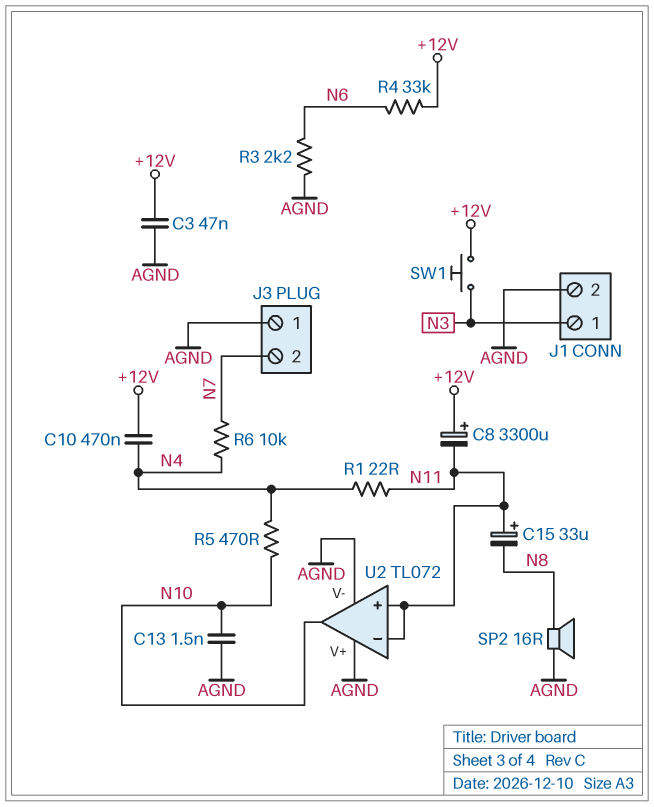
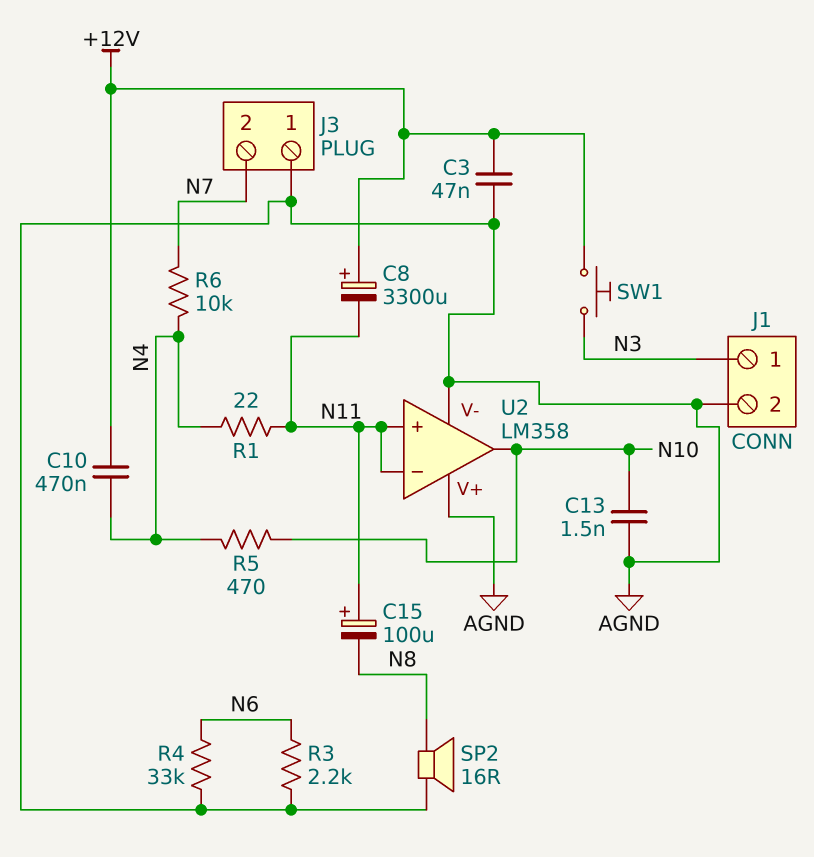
C15: 33uF (plus N11, minus N8) -> 100uF (plus N11, minus N8)
R4: 33k (+12V, N6) -> 33k (AGND, N6)
U2: TL072 -> LM358

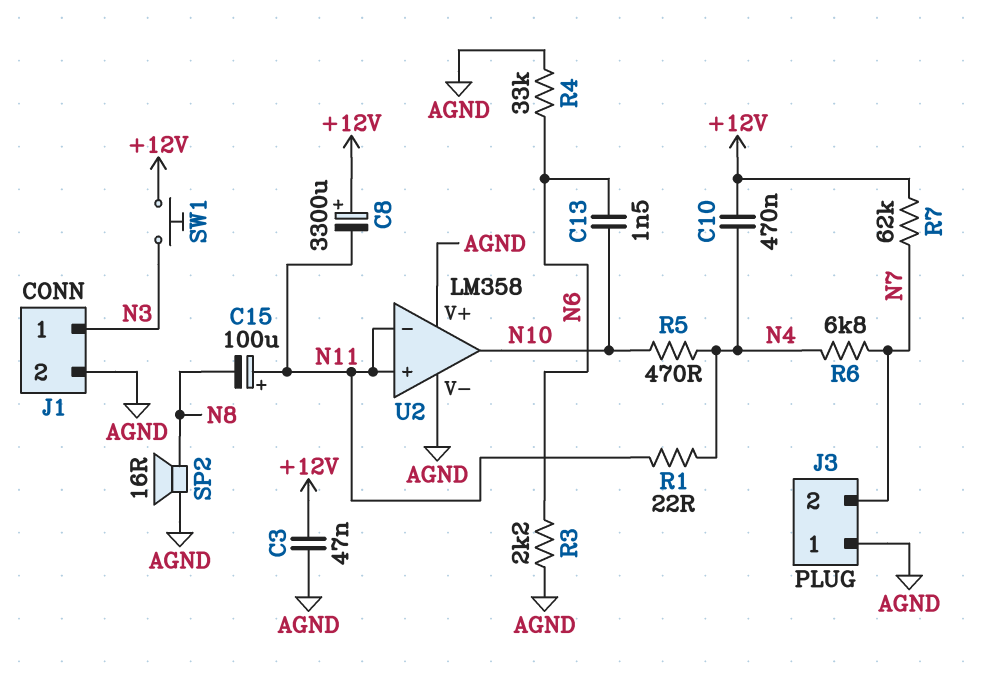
C13: 1.5nF (AGND, N10) -> 1.5nF (N6, N10)
R6: 10k (N4, N7) -> 6.8k (N4, N7)
R7: none -> 62k (+12V, N7)

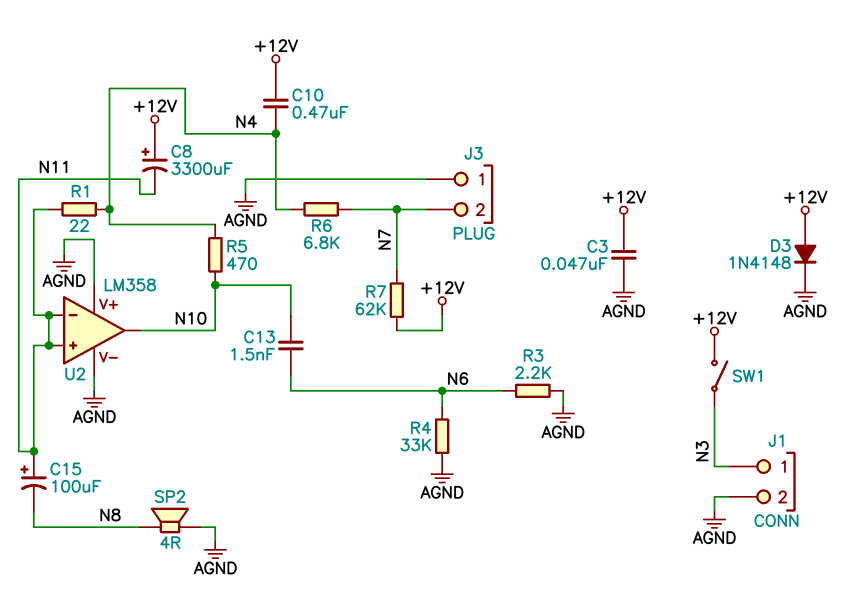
D3: none -> diode 1N4148 (A +12V, K AGND)
SP2: speaker 16R (AGND, N8) -> speaker 4R (AGND, N8)
SW1: button (+12V, N3) -> switch (+12V, N3)

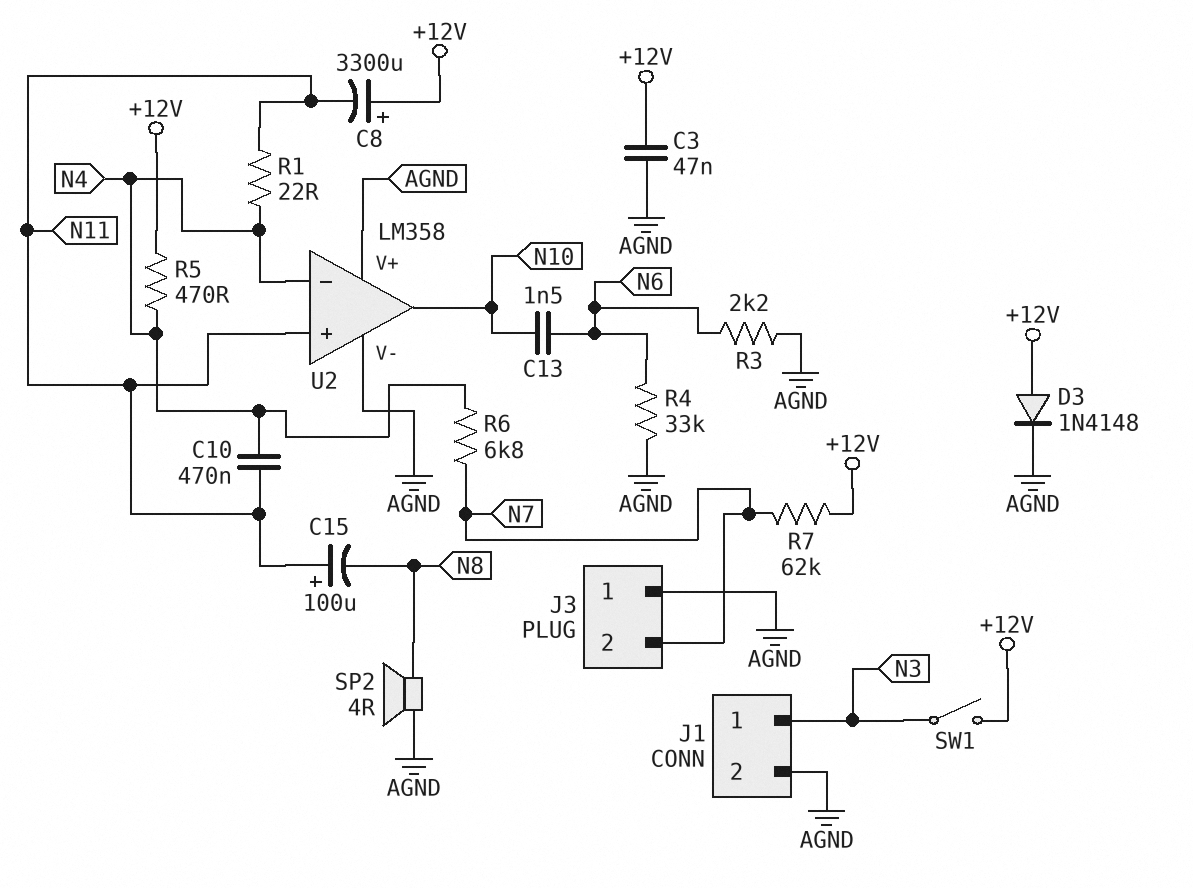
C10: 470nF (+12V, N4) -> 470nF (N4, N11)
R5: 470 (N4, N10) -> 470 (+12V, N4)
U2 pin in-: N11 -> N4

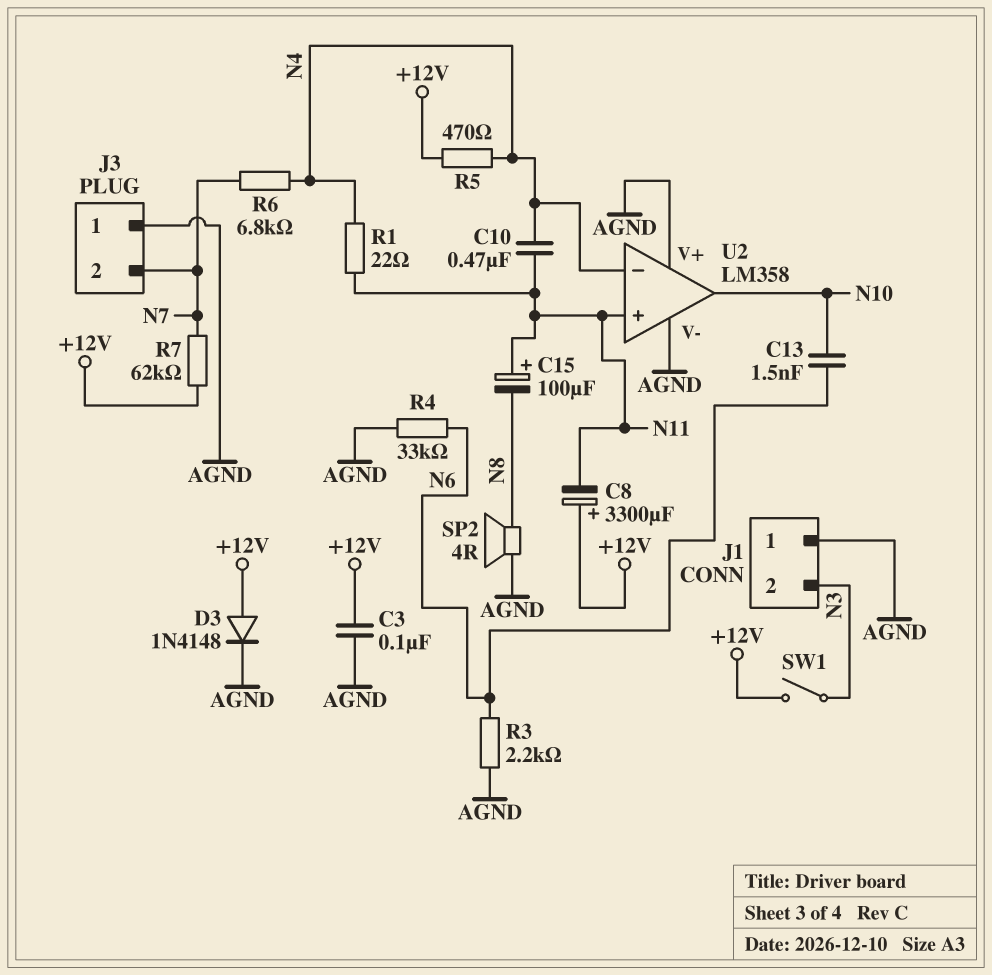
C3: 47nF (+12V, AGND) -> 100nF (+12V, AGND)
J1 pin 1: N3 -> AGND
J1 pin 2: AGND -> N3

